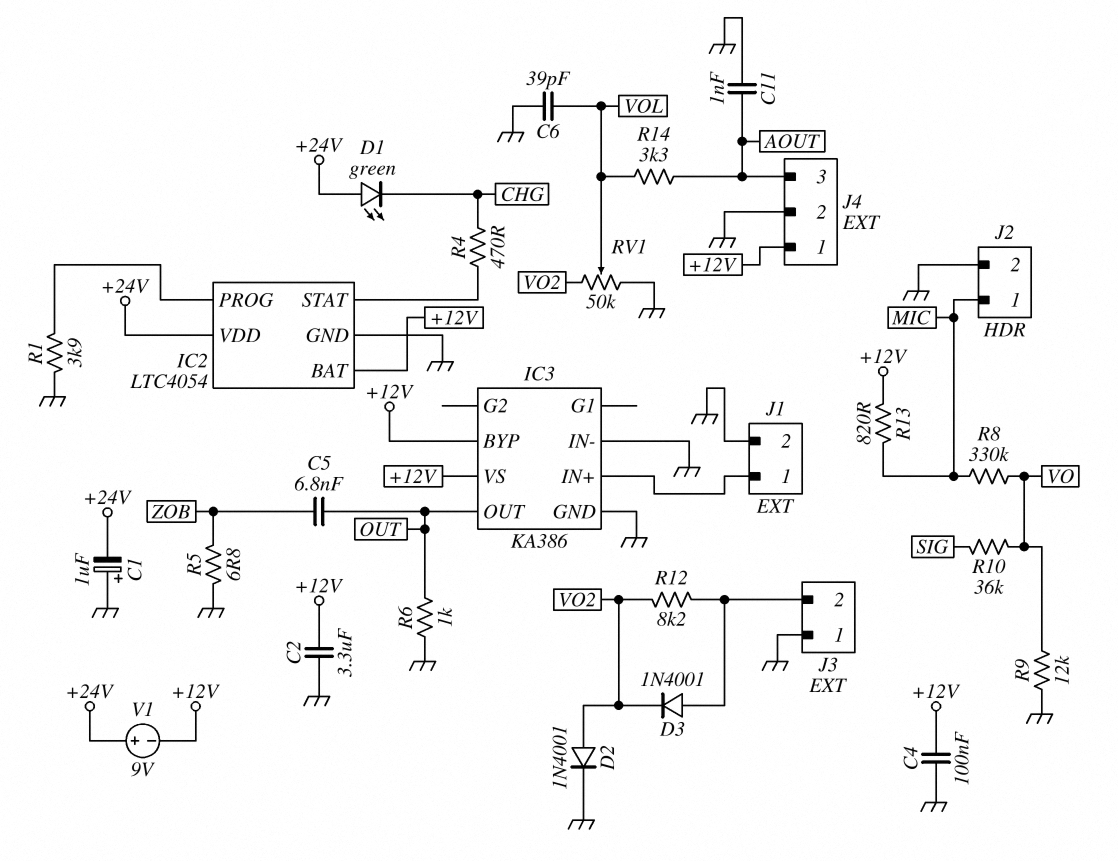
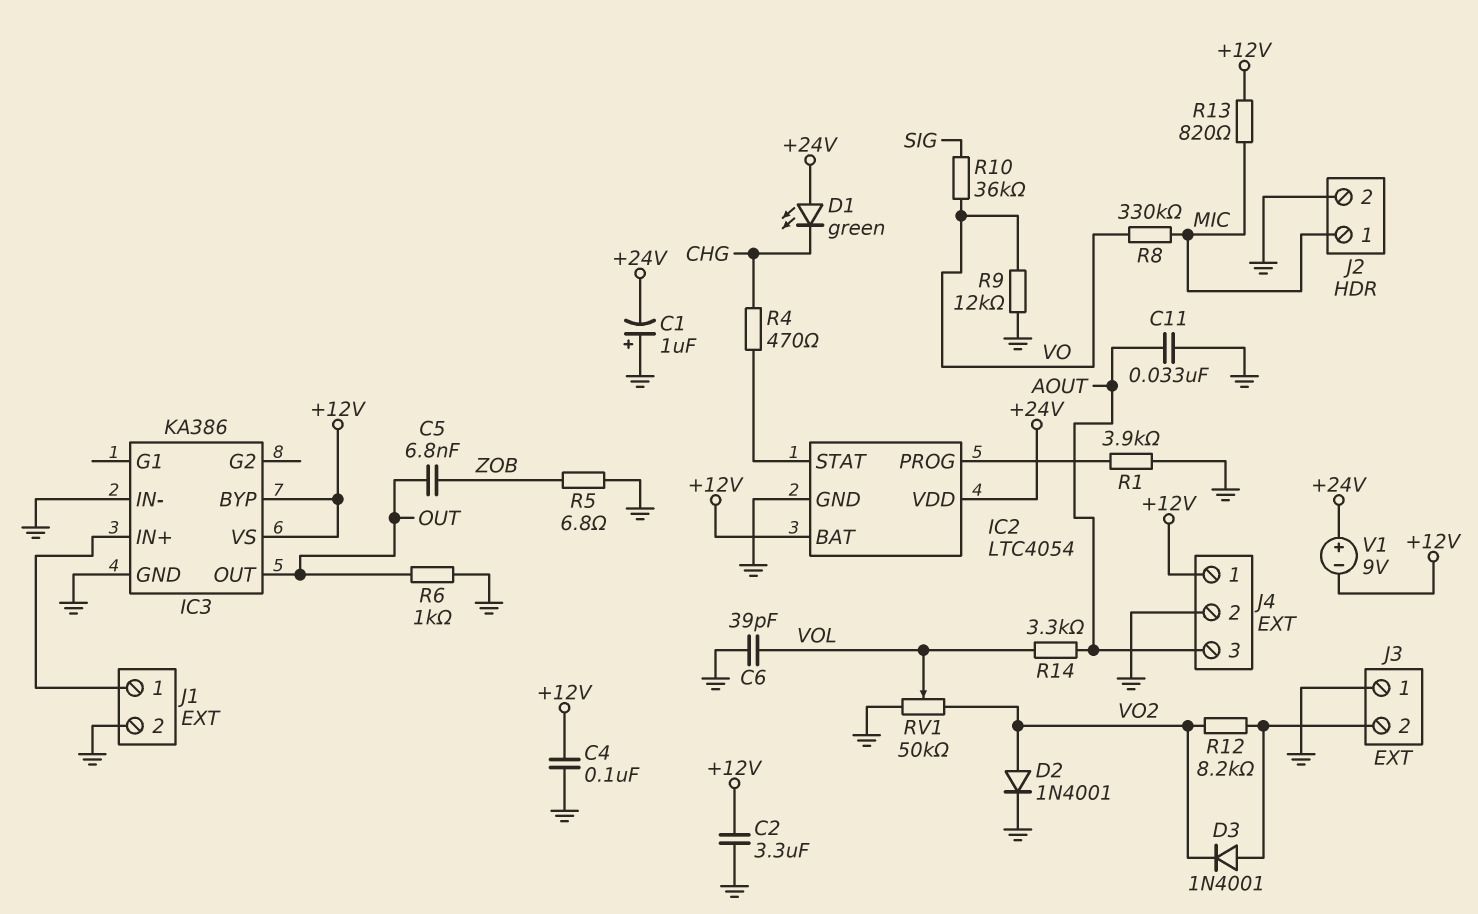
C11: 1nF (AOUT, GND) -> 33nF (AOUT, GND)

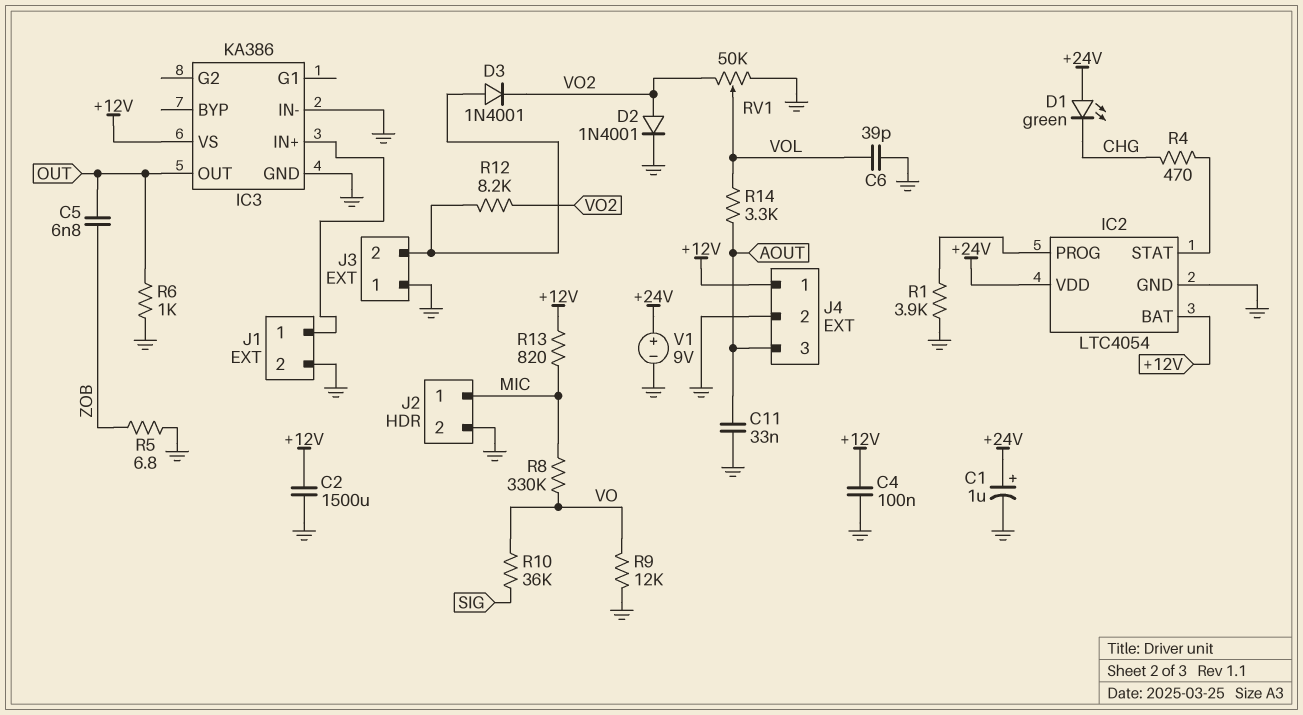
C1: 1uF (plus GND, minus +24V) -> 1uF (plus +24V, minus GND)
C2: 3.3uF (+12V, GND) -> 1500uF (+12V, GND)
IC3 pin BYP: +12V -> none
V1: 9V (plus +24V, minus +12V) -> 9V (plus +24V, minus GND)

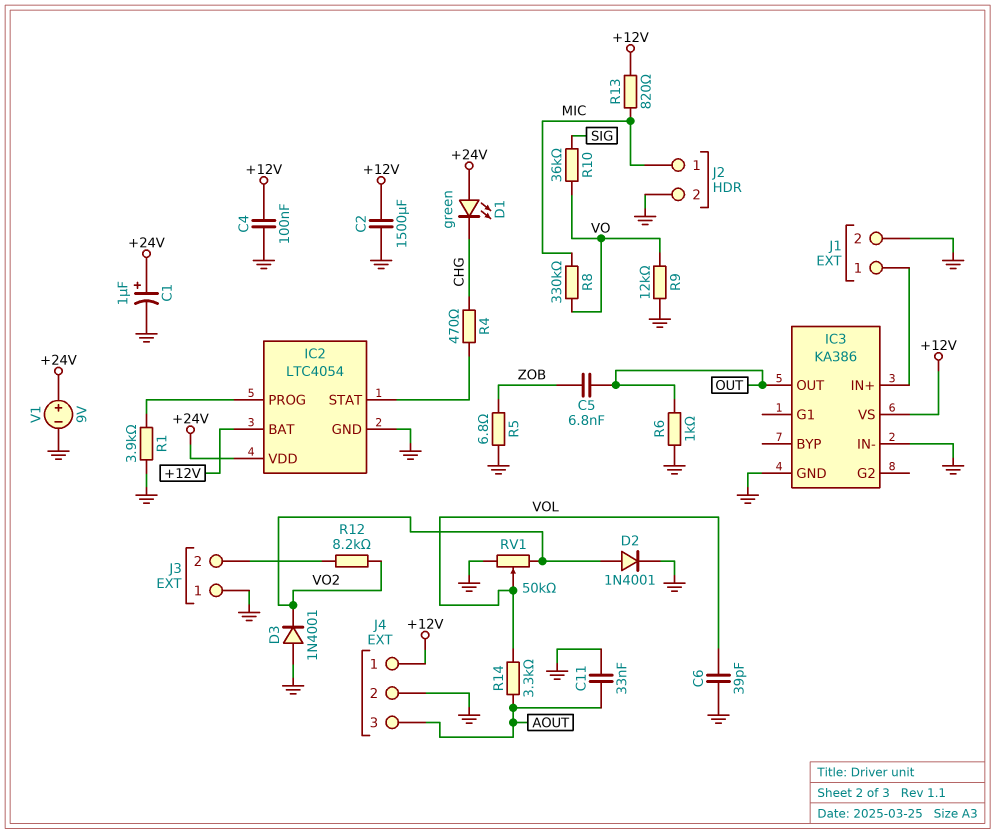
D3: diode 1N4001 (A J3/2, K VO2) -> diode 1N4001 (A GND, K VO2)

